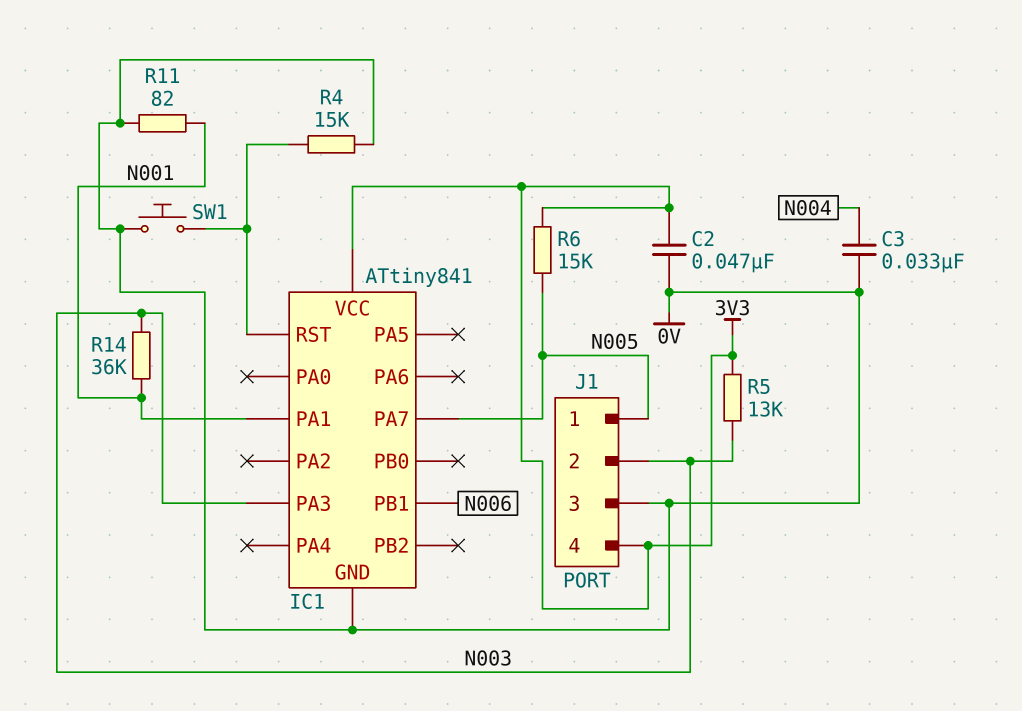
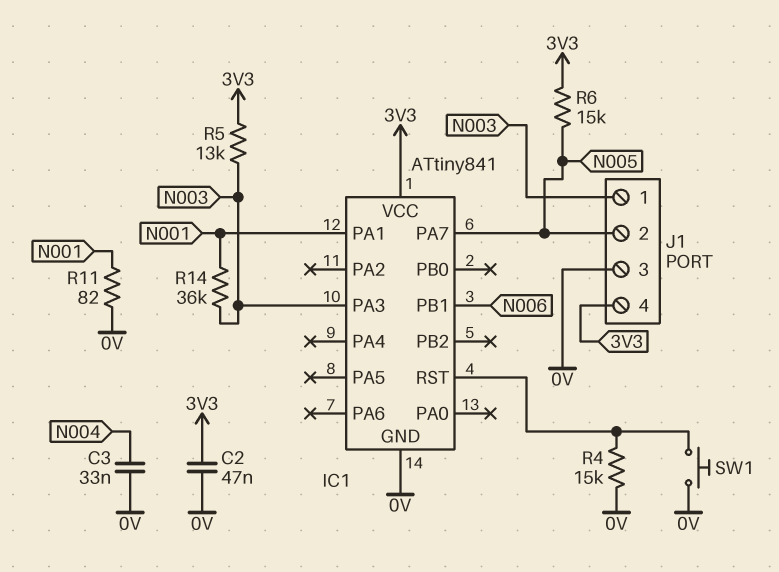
J1 pin 1: N005 -> N003
J1 pin 2: N003 -> N005

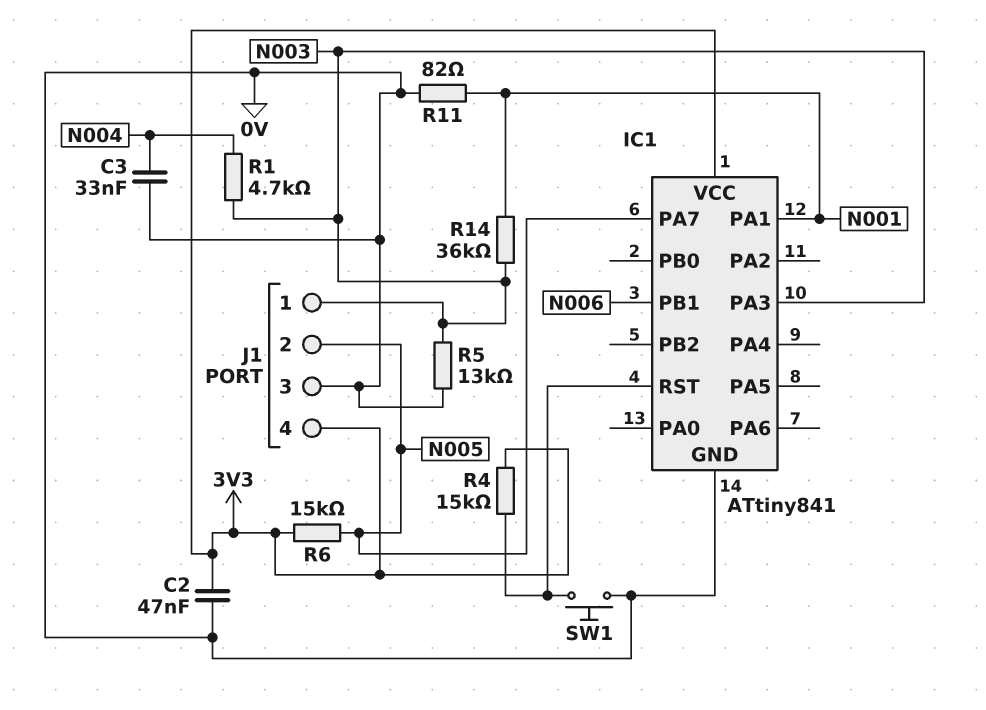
R1: none -> 4.7k (N003, N004)
R4: 15k (0V, IC1/RST) -> 15k (3V3, IC1/RST)
R5: 13k (3V3, N003) -> 13k (0V, N003)

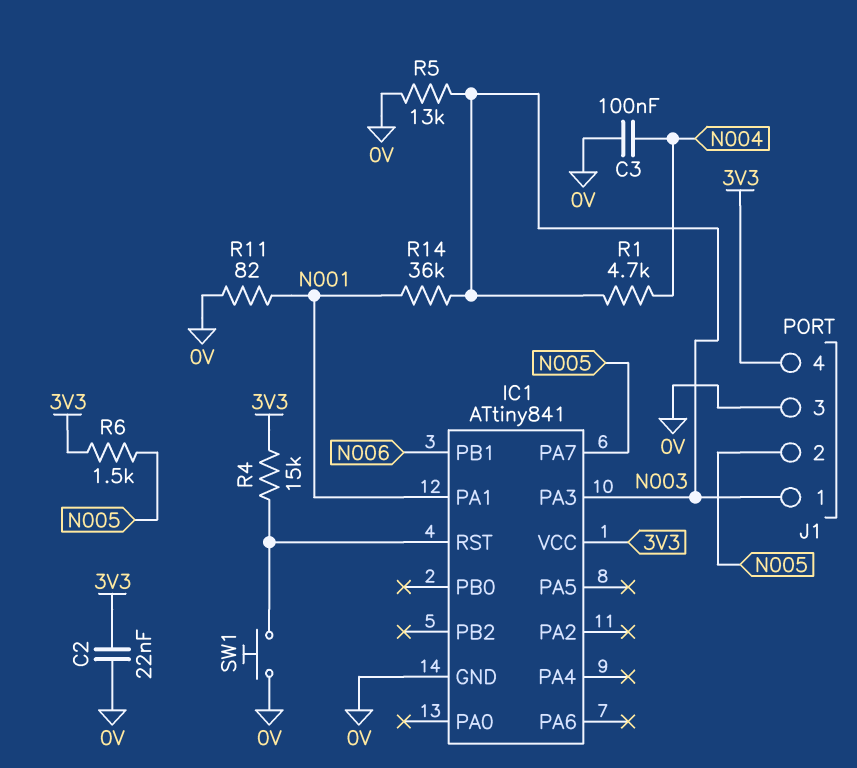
C2: 47nF (0V, 3V3) -> 22nF (0V, 3V3)
C3: 33nF (0V, N004) -> 100nF (0V, N004)
R6: 15k (3V3, N005) -> 1.5k (3V3, N005)

